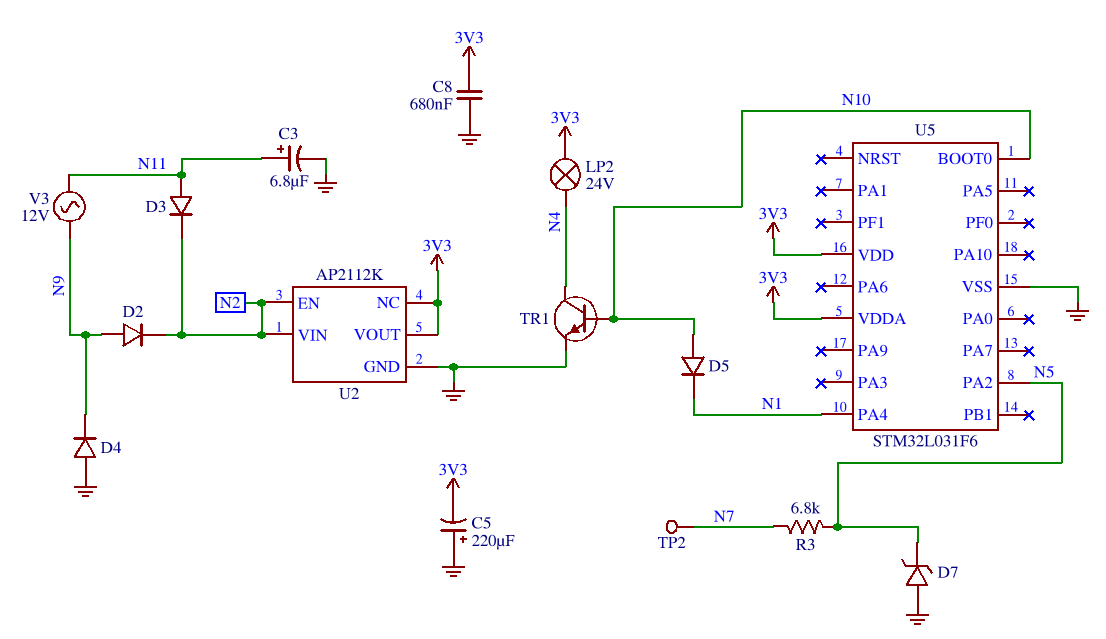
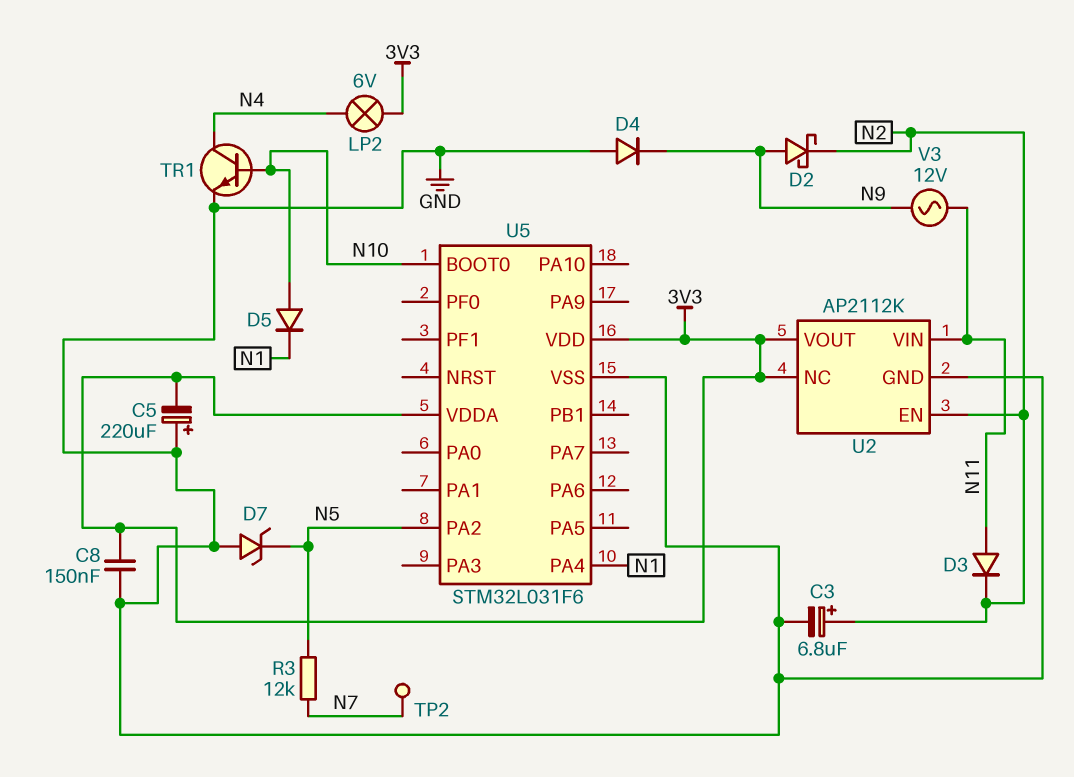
C3: 6.8uF (plus N11, minus GND) -> 6.8uF (plus N2, minus GND)
C8: 680nF (3V3, GND) -> 150nF (3V3, GND)
D2: diode (A N9, K N2) -> schottky (A N9, K N2)
LP2: lamp 24V (3V3, N4) -> lamp 6V (3V3, N4)
R3: 6.8k (N5, N7) -> 12k (N5, N7)
U2 pin VIN: N2 -> N11

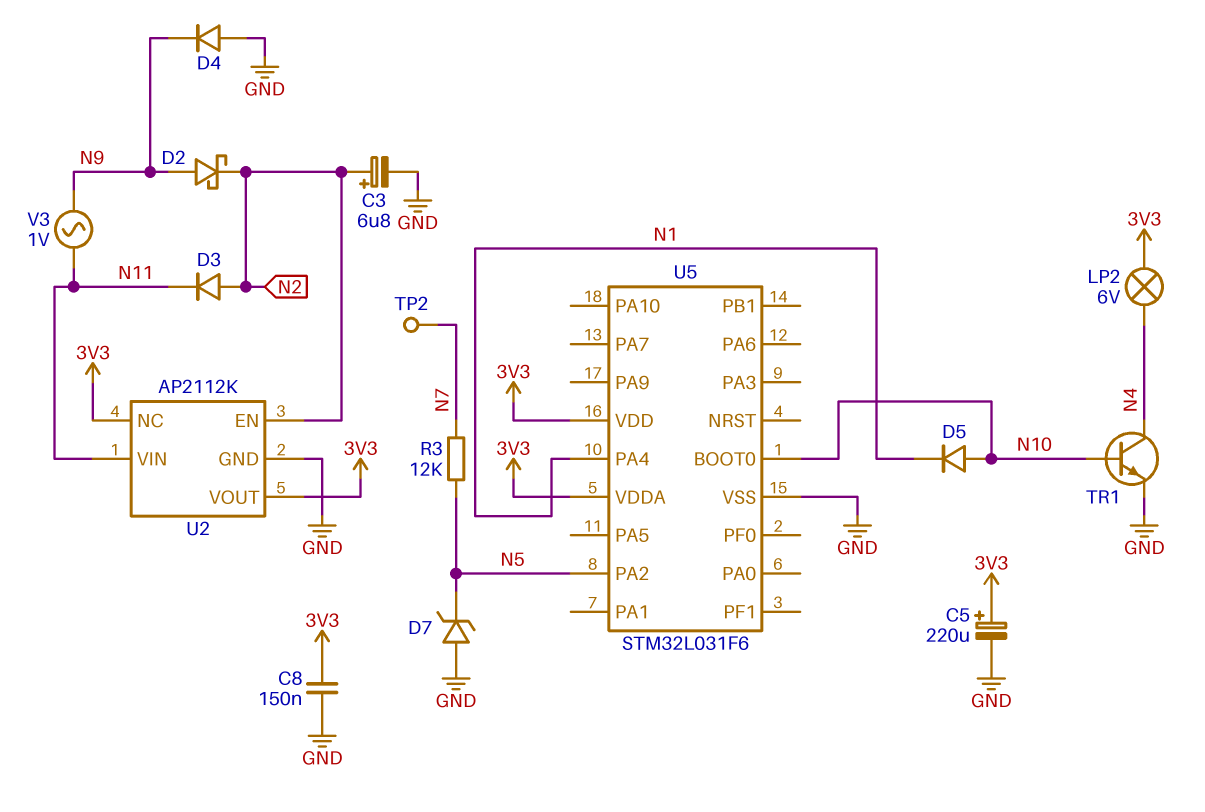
C5: 220uF (plus GND, minus 3V3) -> 220uF (plus 3V3, minus GND)
D3: diode (A N11, K N2) -> diode (A N2, K N11)
V3: AC 12V (N9, N11) -> AC 1V (N9, N11)

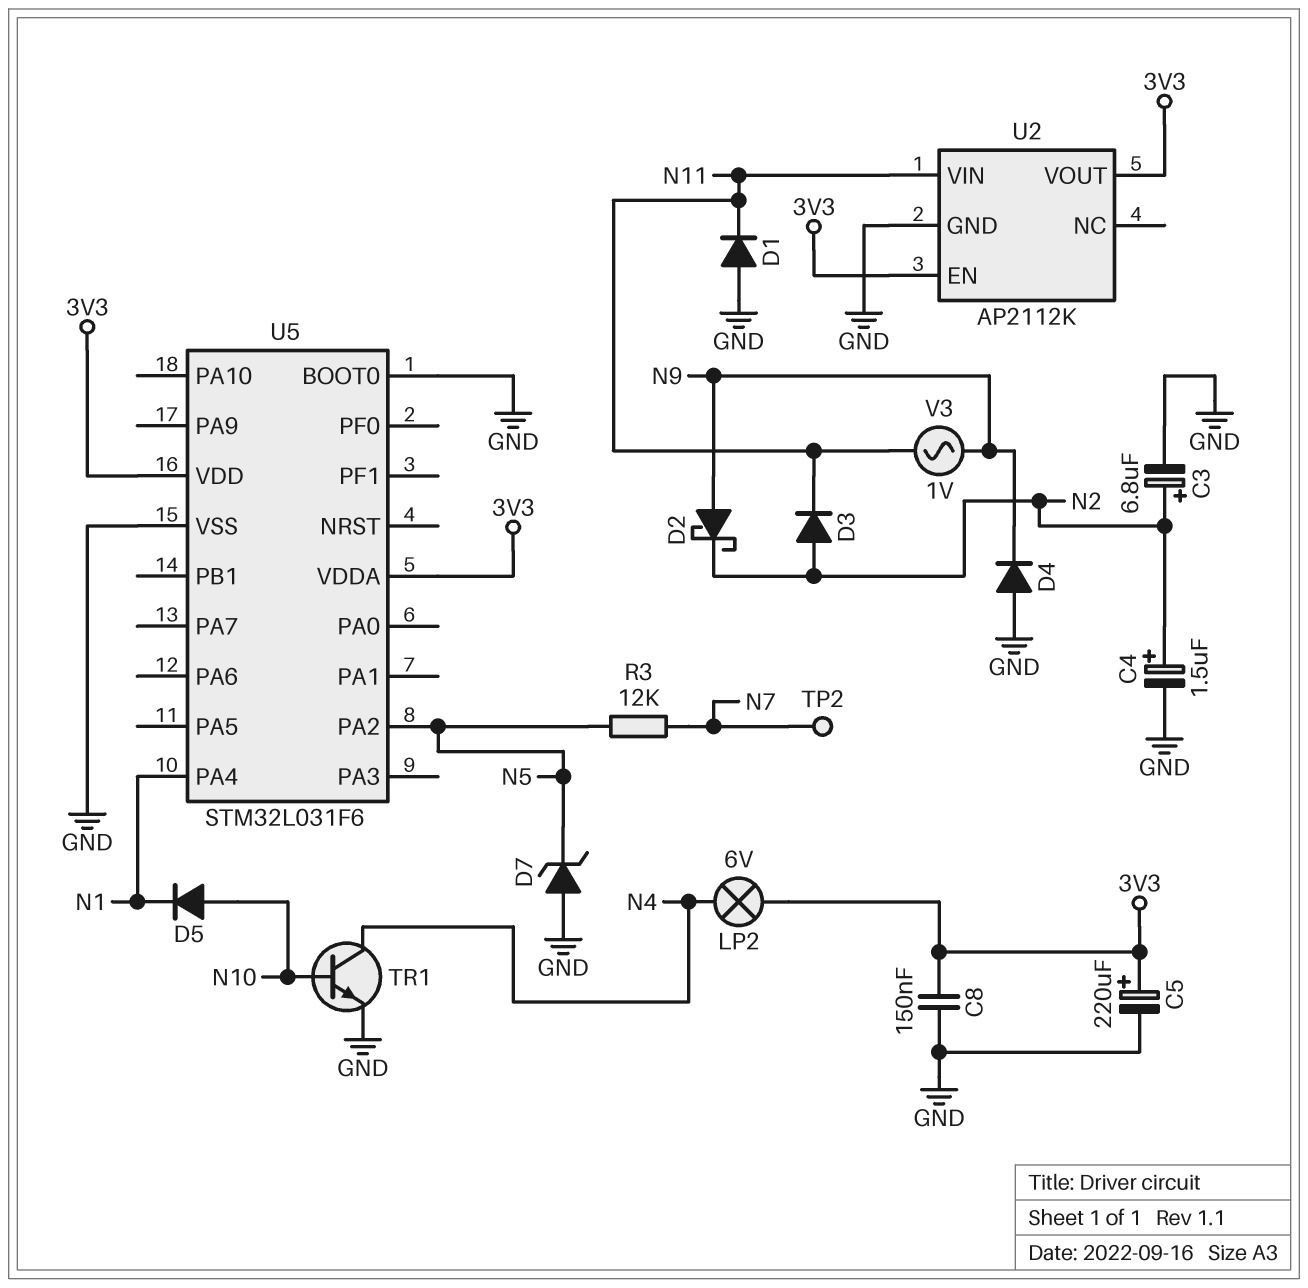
C4: none -> 1.5uF (plus N2, minus GND)
D1: none -> diode (A GND, K N11)
U2 pin EN: N2 -> 3V3
U2 pin NC: 3V3 -> none
U5 pin BOOT0: N10 -> GND

